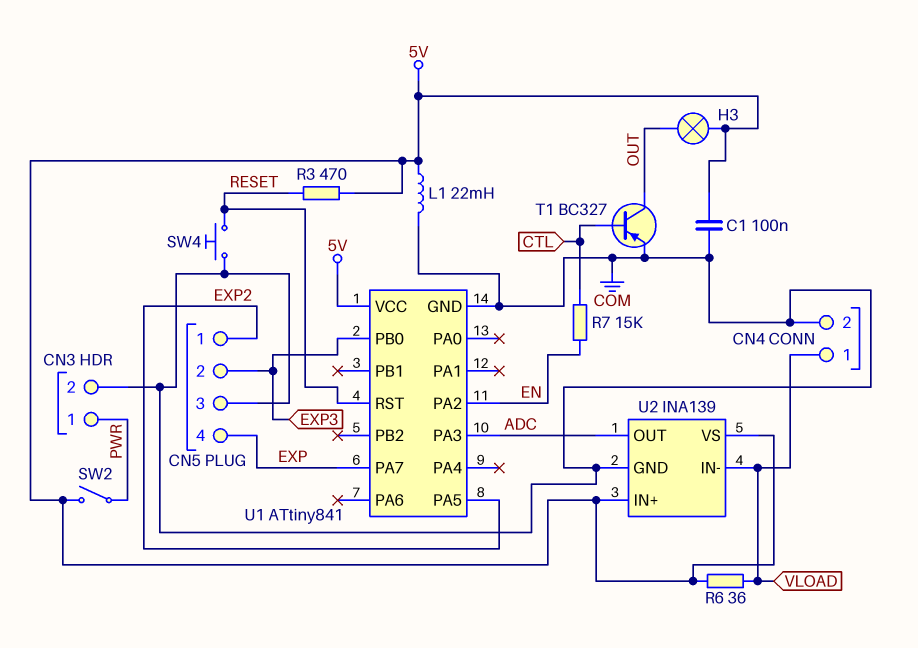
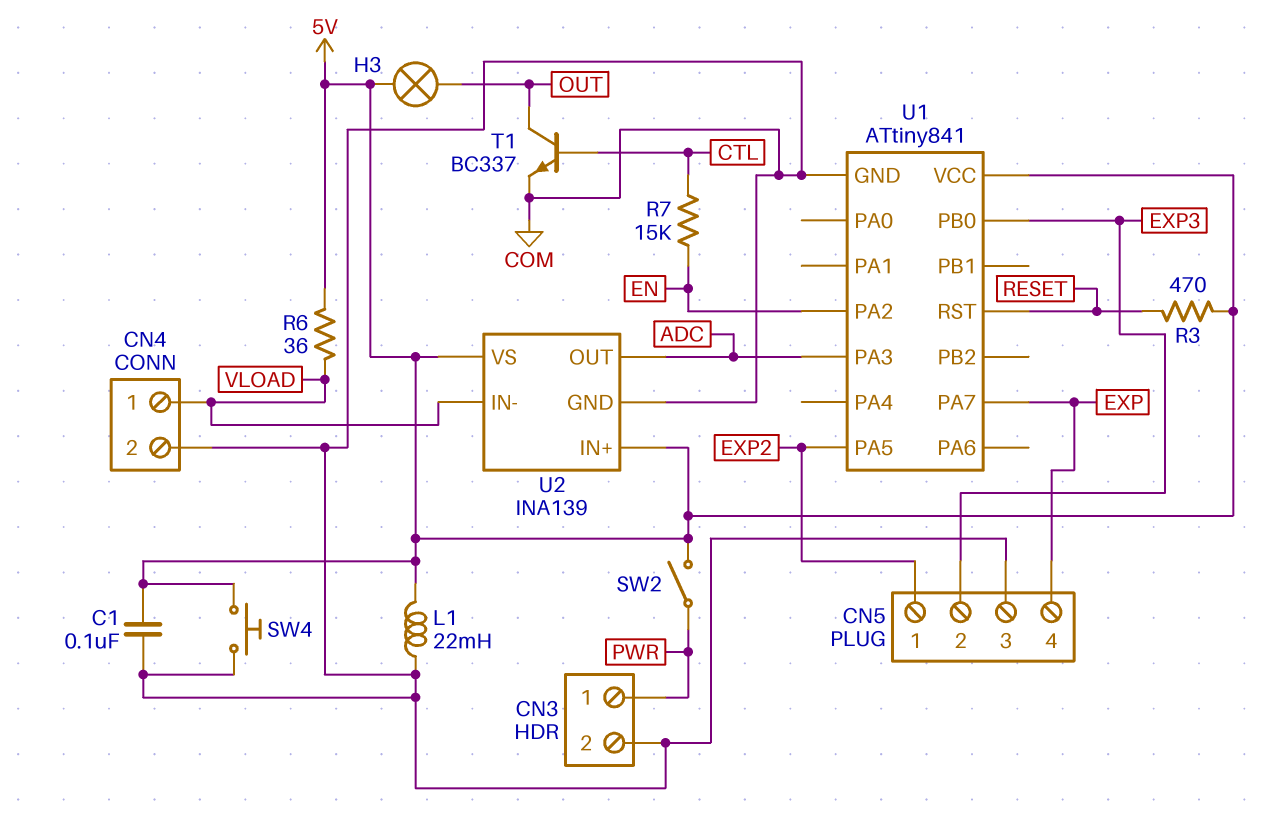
SW4: button (COM, RESET) -> button (5V, COM)
T1: PNP BC327 (B CTL, C OUT, E COM) -> NPN BC337 (B CTL, C OUT, E COM)

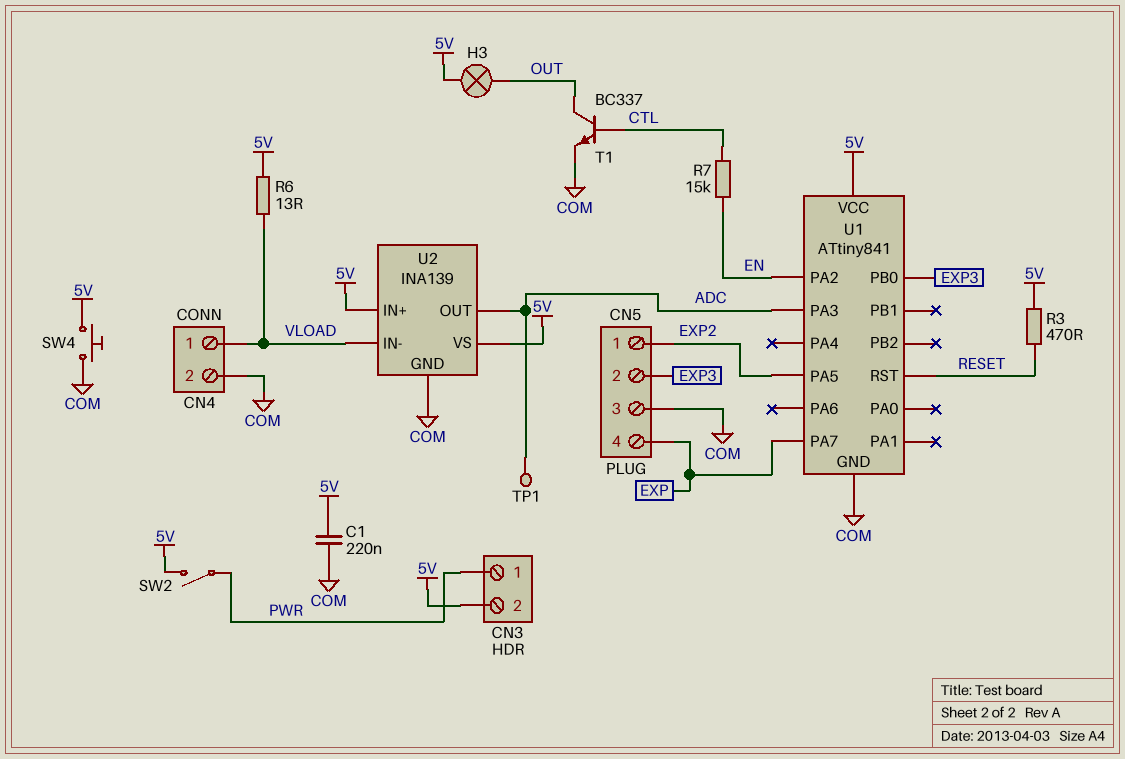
C1: 100nF (5V, COM) -> 220nF (5V, COM)
CN3 pin 2: COM -> 5V
L1: 22mH (5V, COM) -> none
R6: 36 (5V, VLOAD) -> 13 (5V, VLOAD)
TP1: none -> test point (ADC)

